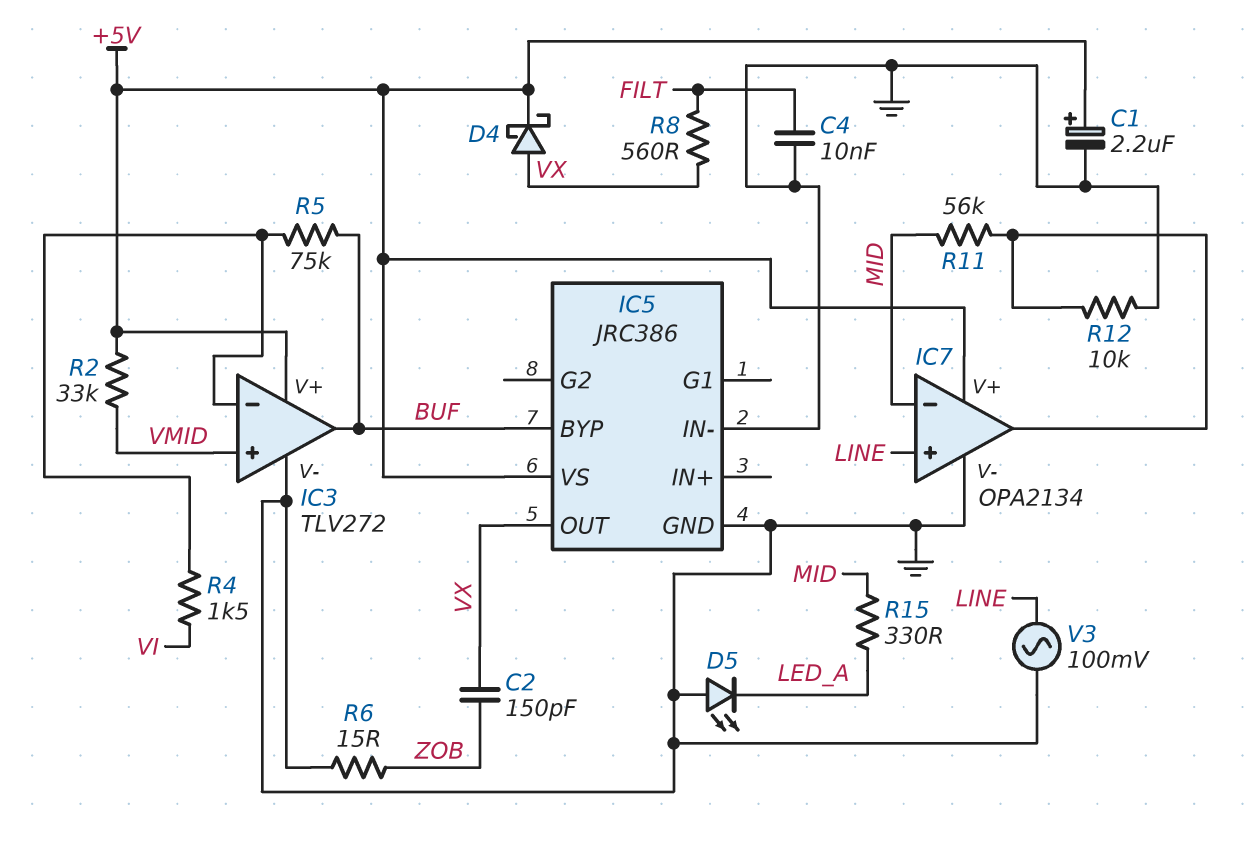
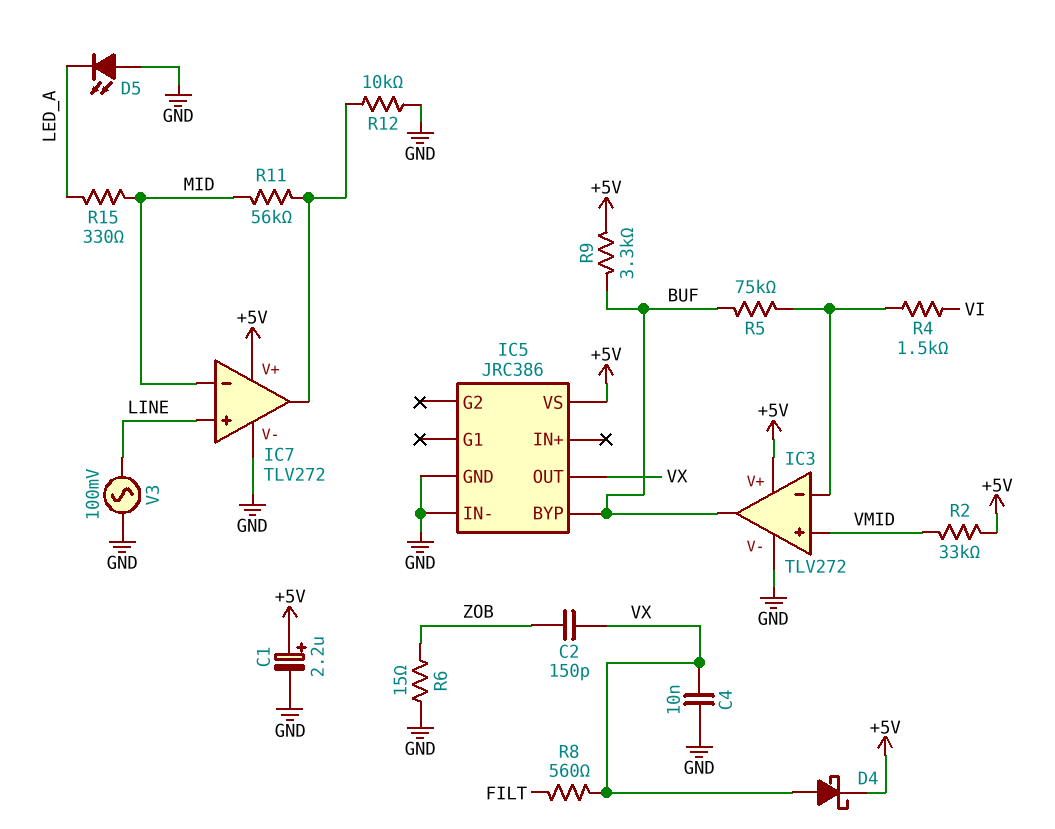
C4: 10nF (FILT, GND) -> 10nF (GND, VX)
IC7: OPA2134 -> TLV272
R9: none -> 3.3k (+5V, BUF)

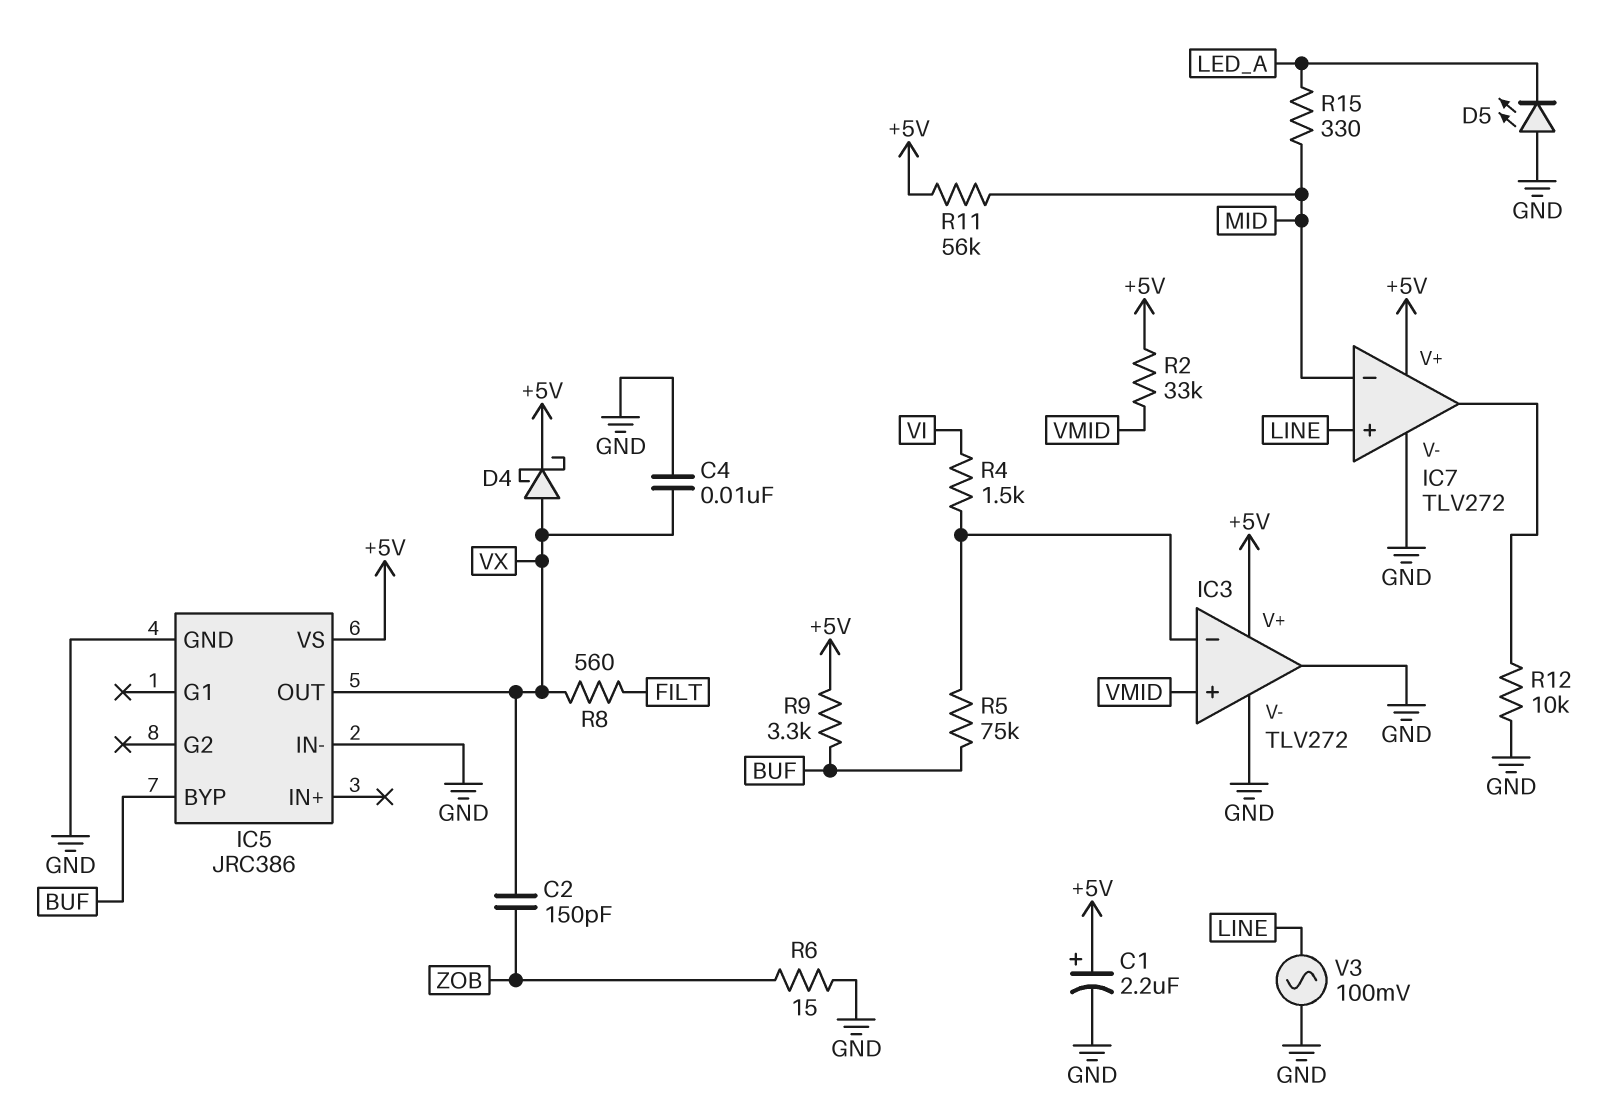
IC3 pin out: BUF -> GND
R11: 56k (IC7/out, MID) -> 56k (+5V, MID)

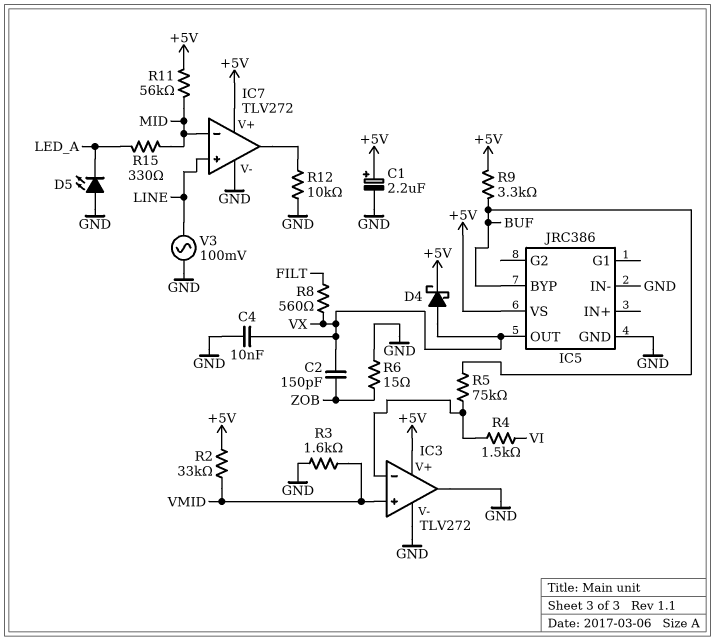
R3: none -> 1.6k (GND, VMID)

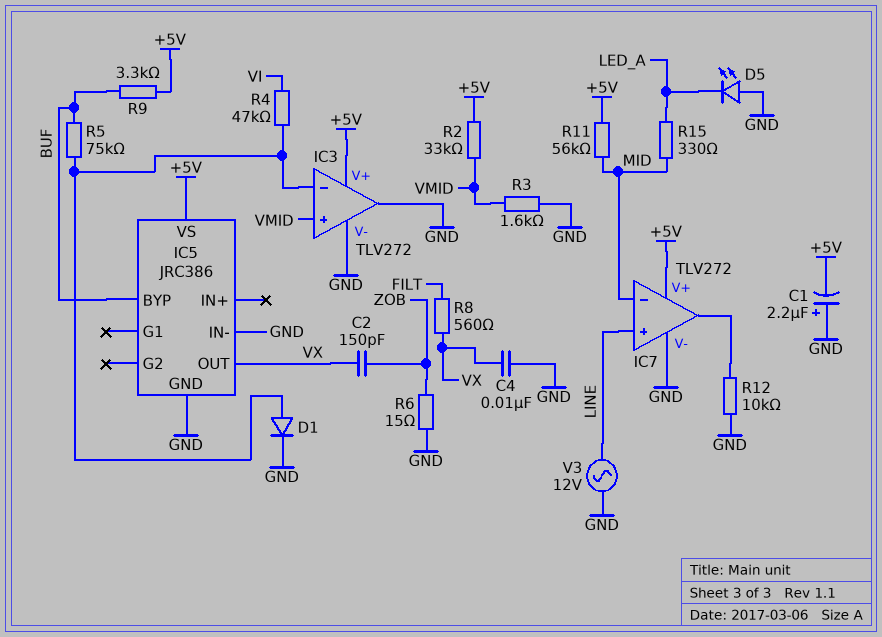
C1: 2.2uF (plus +5V, minus GND) -> 2.2uF (plus GND, minus +5V)
D1: none -> diode (A IC3/in-, K GND)
D4: schottky (A VX, K +5V) -> none
R4: 1.5k (IC3/in-, VI) -> 47k (IC3/in-, VI)
V3: AC 100mV (GND, LINE) -> AC 12V (GND, LINE)

